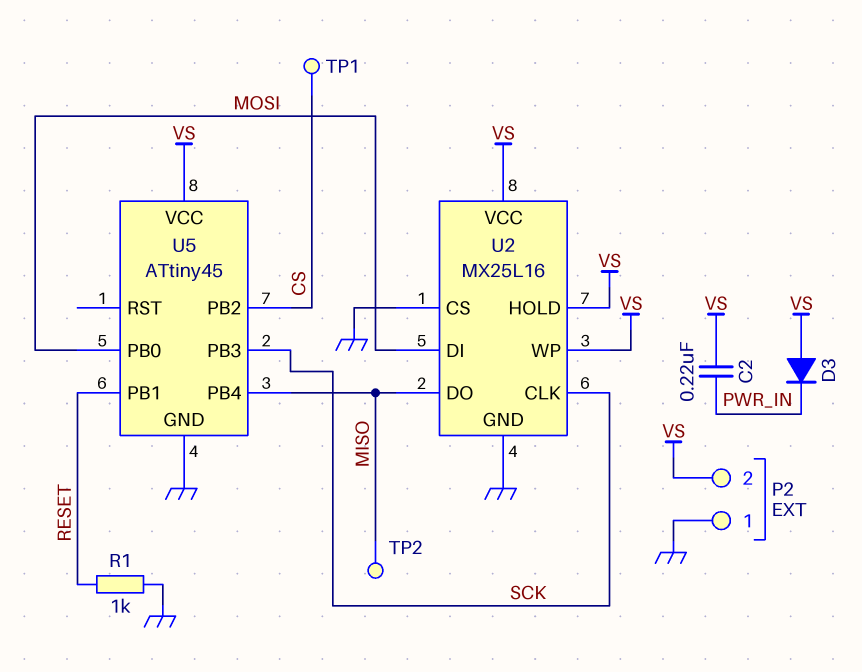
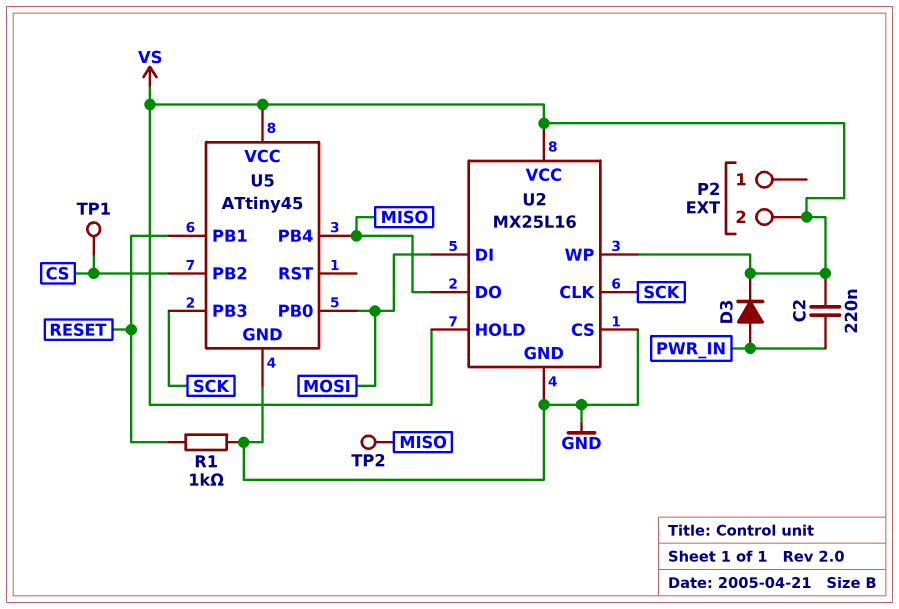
D3: diode (A VS, K PWR_IN) -> diode (A PWR_IN, K VS)
P2 pin 1: GND -> none

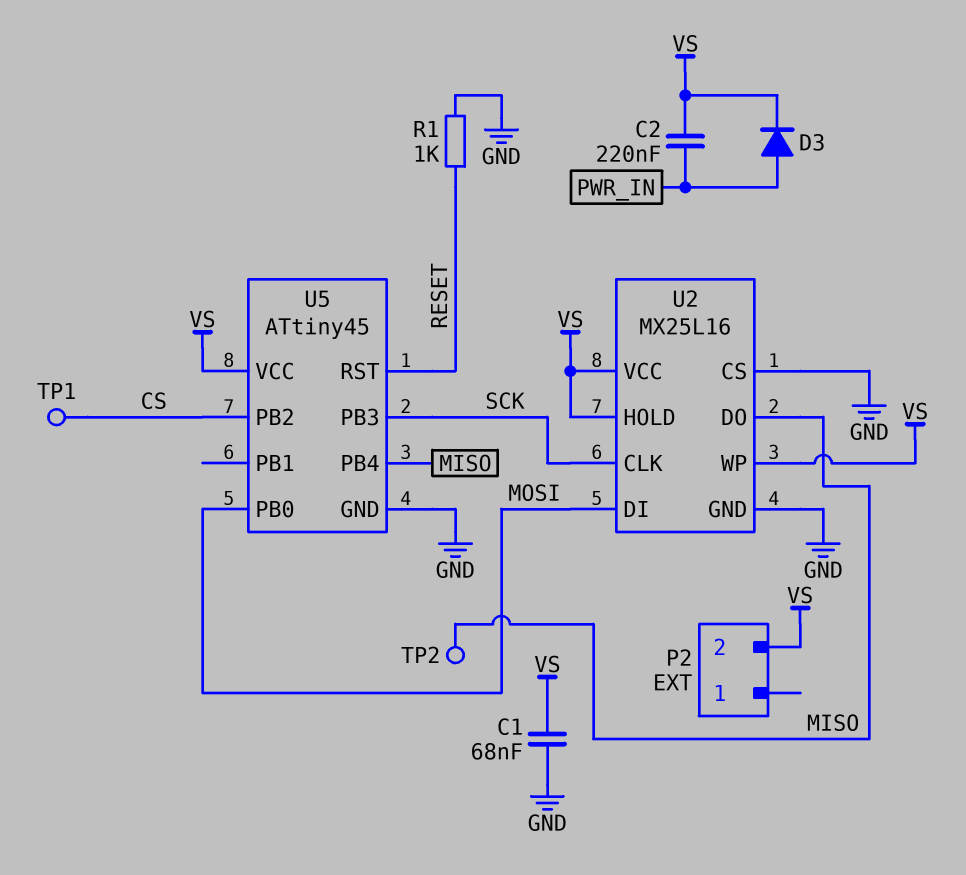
C1: none -> 68nF (GND, VS)
U5 pin PB1: RESET -> none
U5 pin RST: none -> RESET

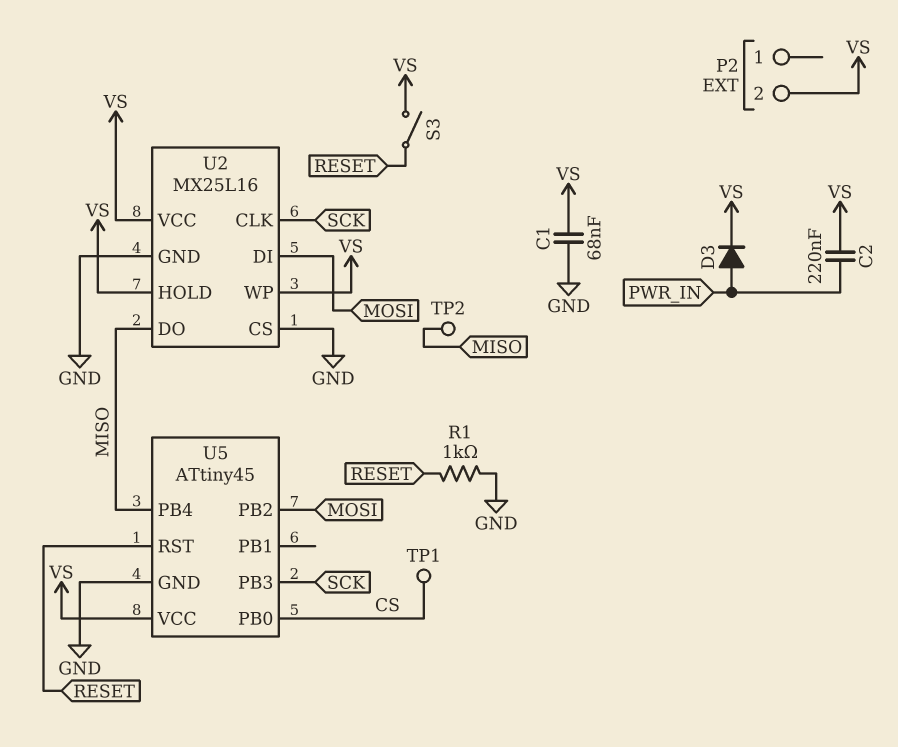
S3: none -> switch (RESET, VS)
U5 pin PB0: MOSI -> CS
U5 pin PB2: CS -> MOSI

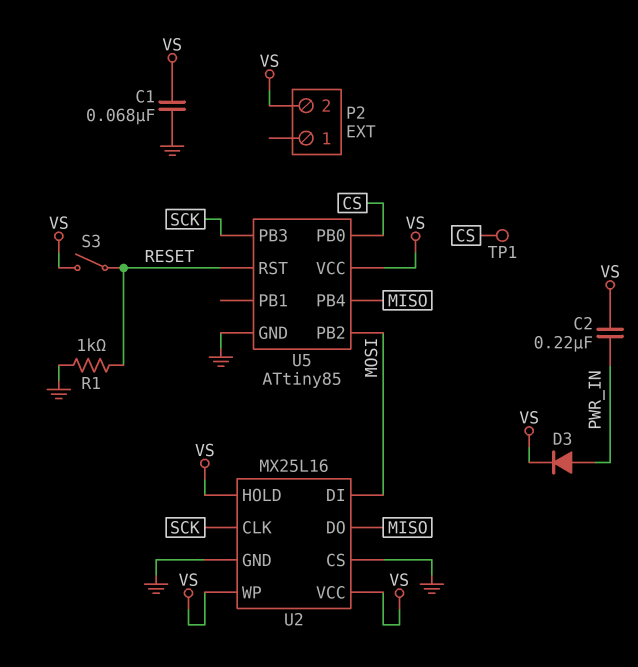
TP2: test point (MISO) -> none
U5: ATtiny45 -> ATtiny85

